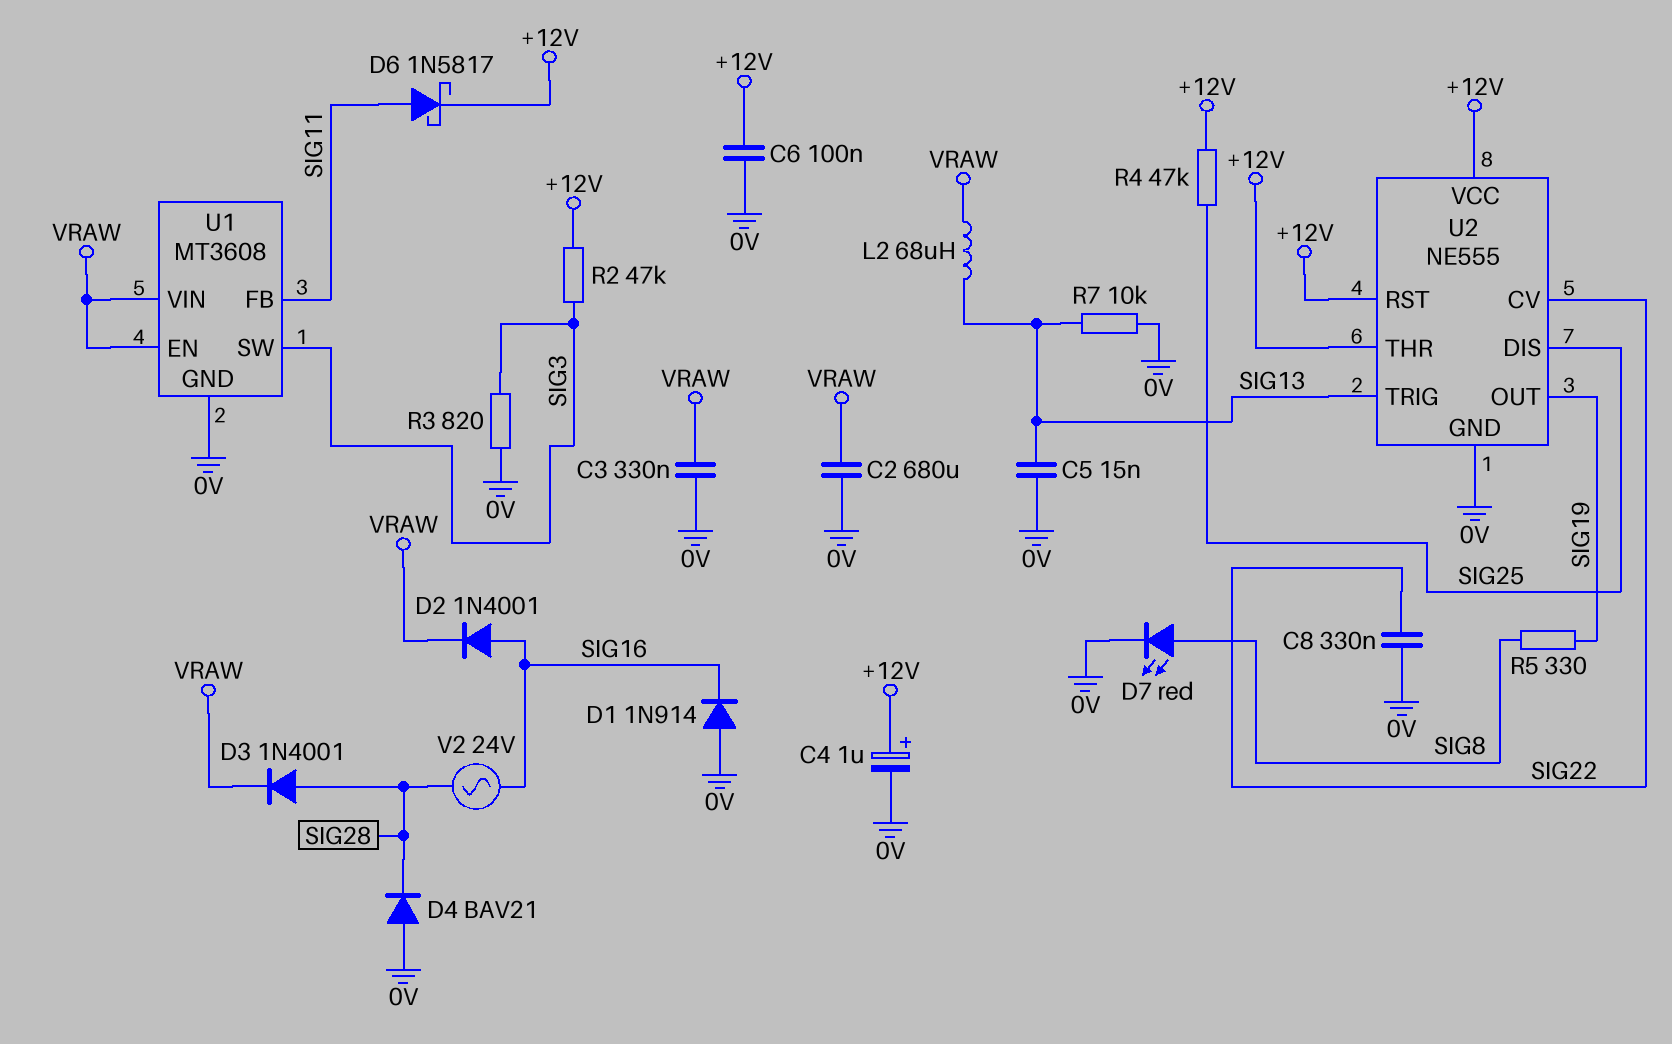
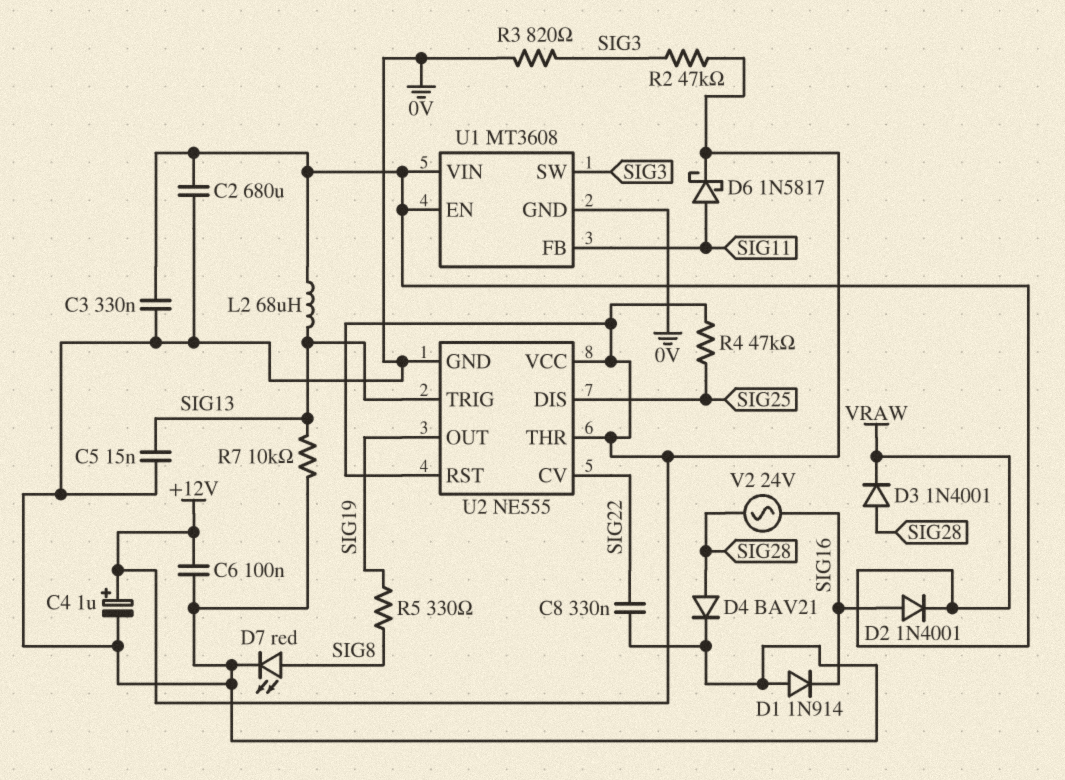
D4: diode BAV21 (A 0V, K SIG28) -> diode BAV21 (A SIG28, K 0V)

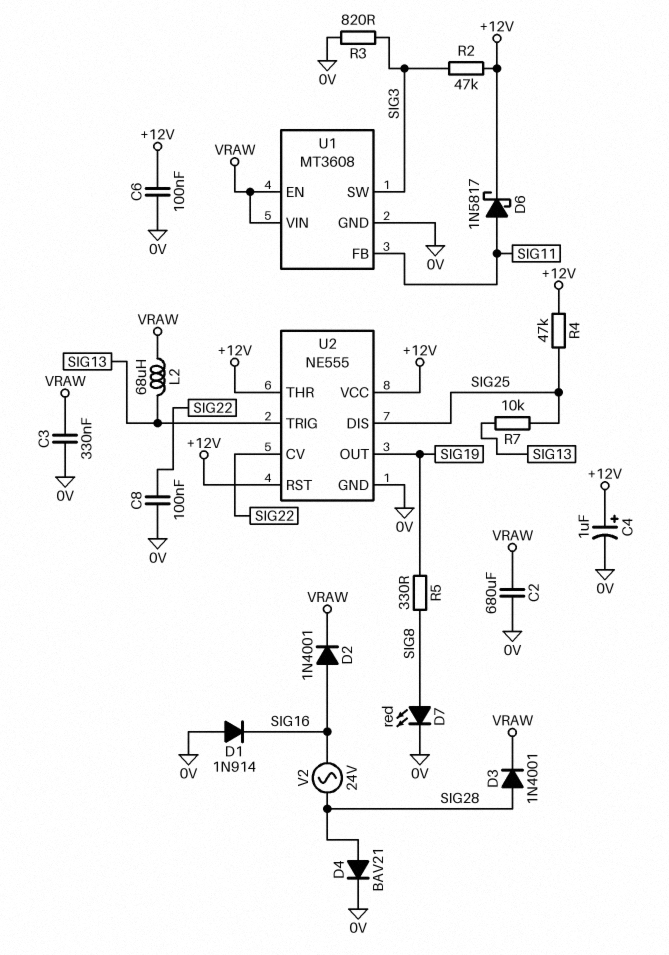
C5: 15nF (0V, SIG13) -> none
C8: 330nF (0V, SIG22) -> 100nF (0V, SIG22)
R7: 10k (0V, SIG13) -> 10k (SIG13, SIG25)

